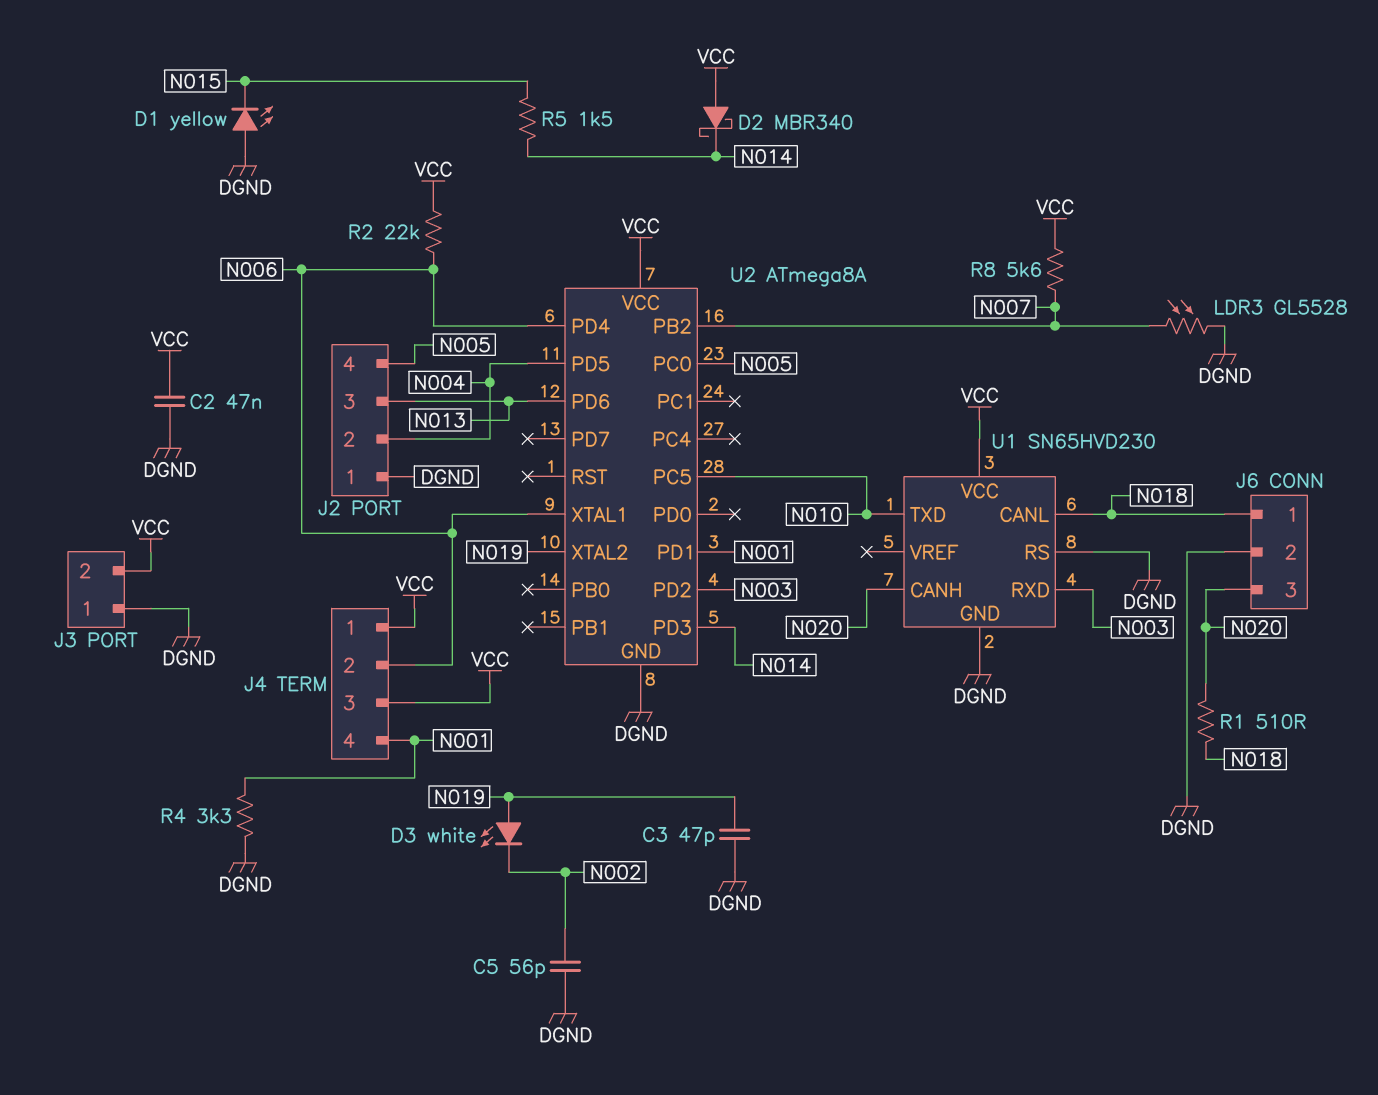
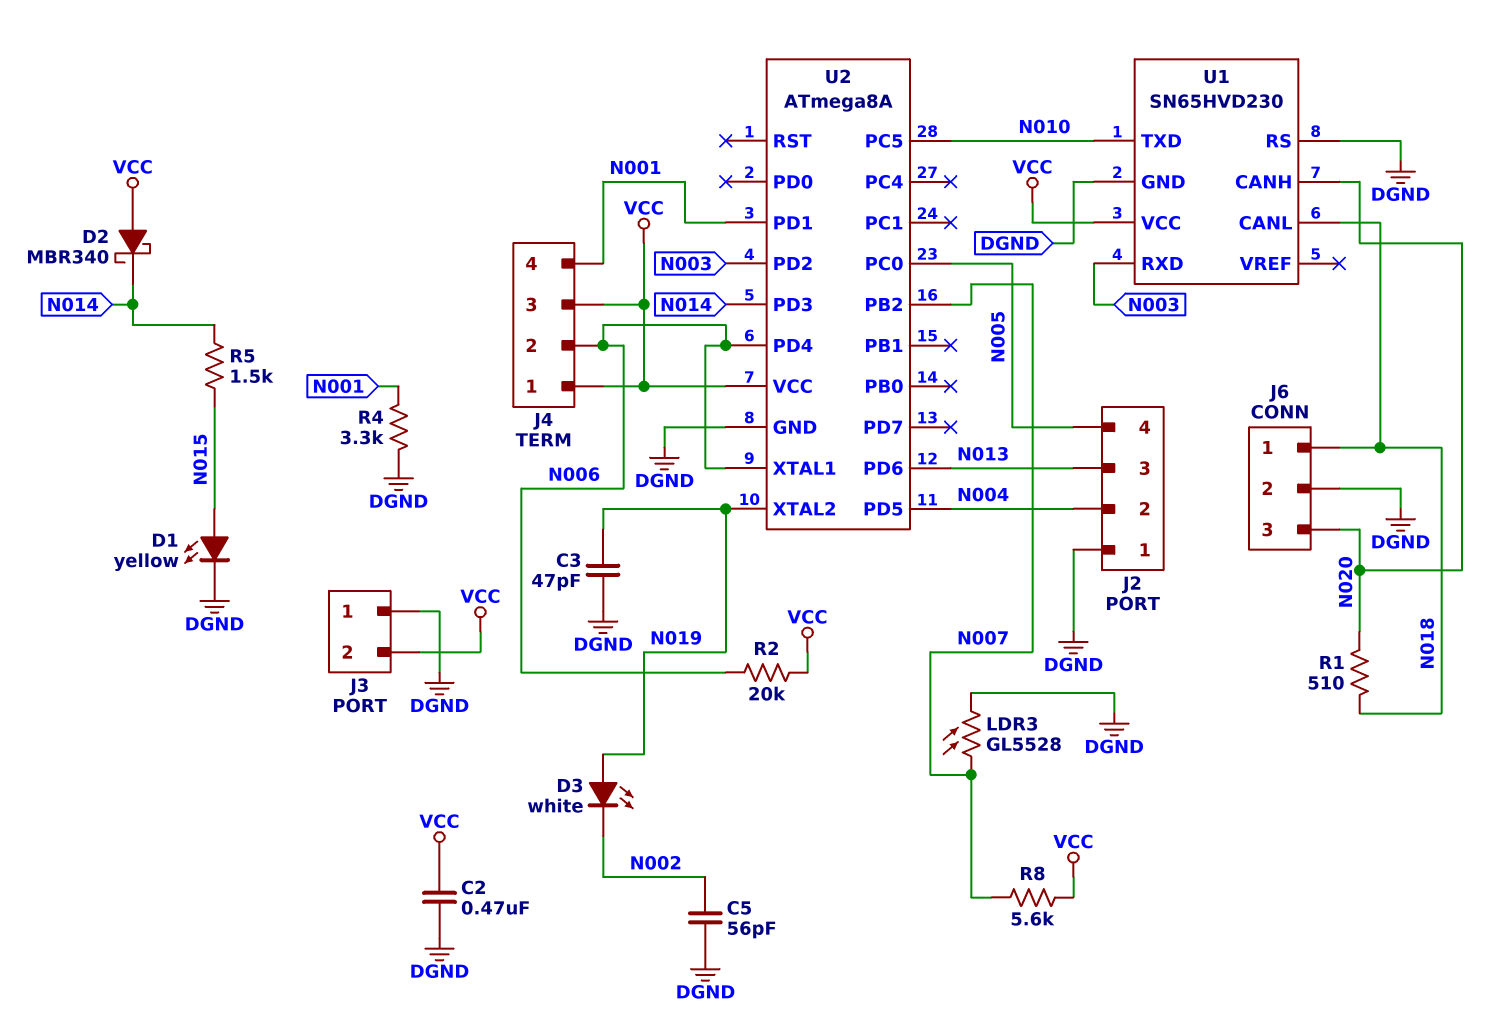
C2: 47nF (DGND, VCC) -> 470nF (DGND, VCC)
D1: LED yellow (A DGND, K N015) -> LED yellow (A N015, K DGND)
R2: 22k (N006, VCC) -> 20k (N006, VCC)

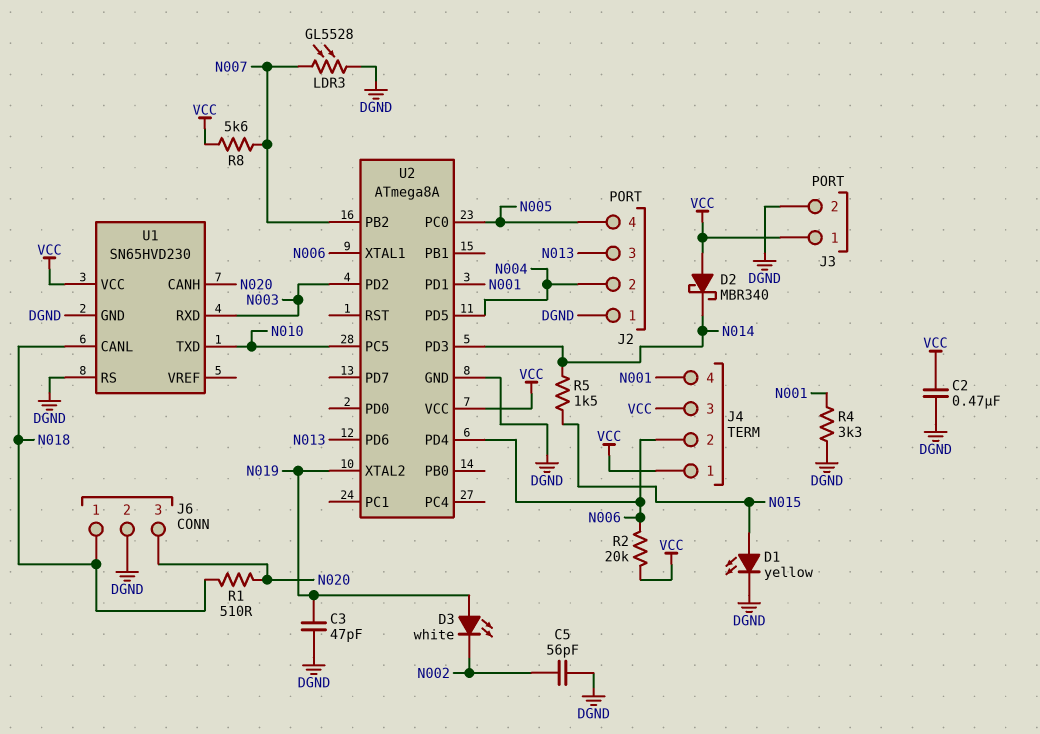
J3 pin 1: DGND -> VCC
J3 pin 2: VCC -> DGND

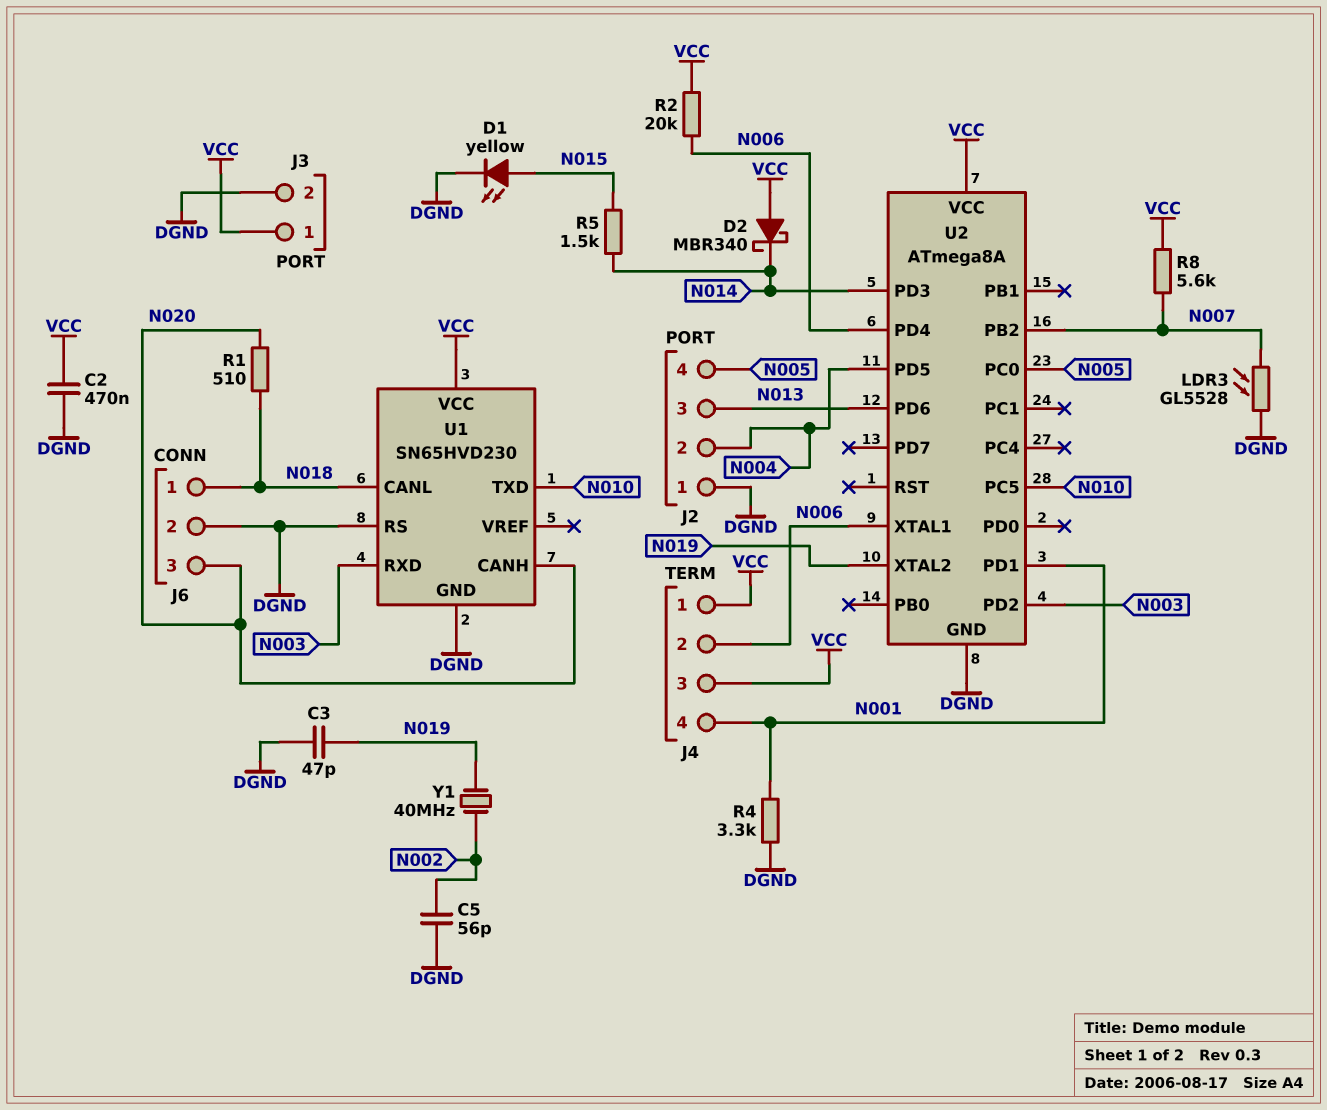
D3: LED white (A N019, K N002) -> none
Y1: none -> 40MHz (N002, N019)

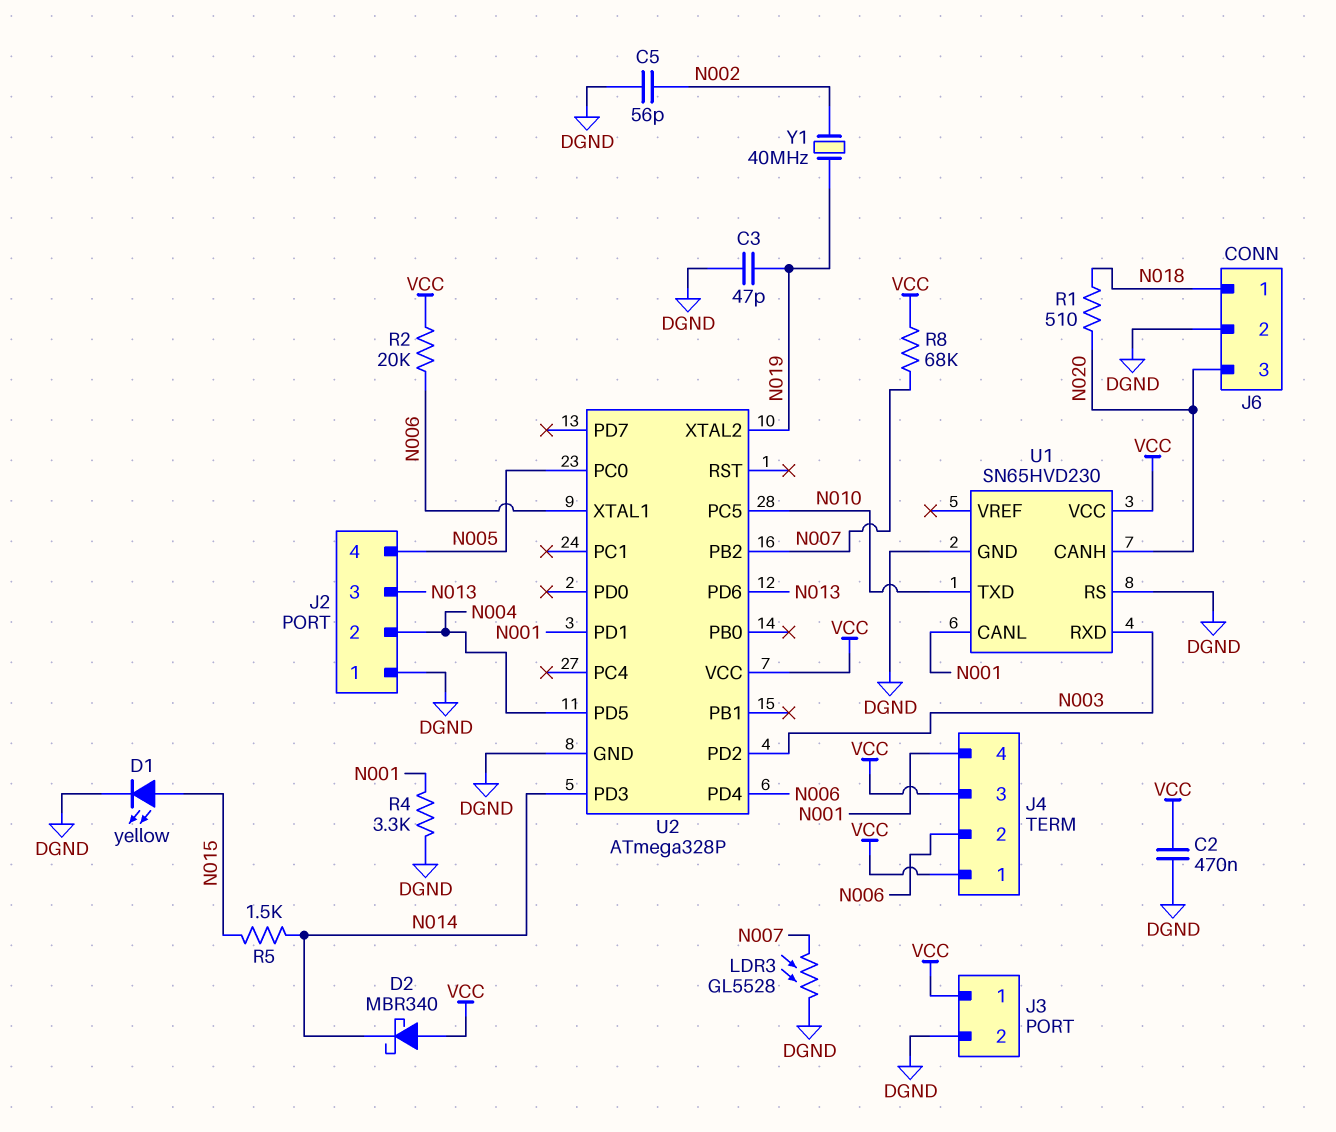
R8: 5.6k (N007, VCC) -> 68k (N007, VCC)
U1 pin CANL: N018 -> N001
U2: ATmega8A -> ATmega328P

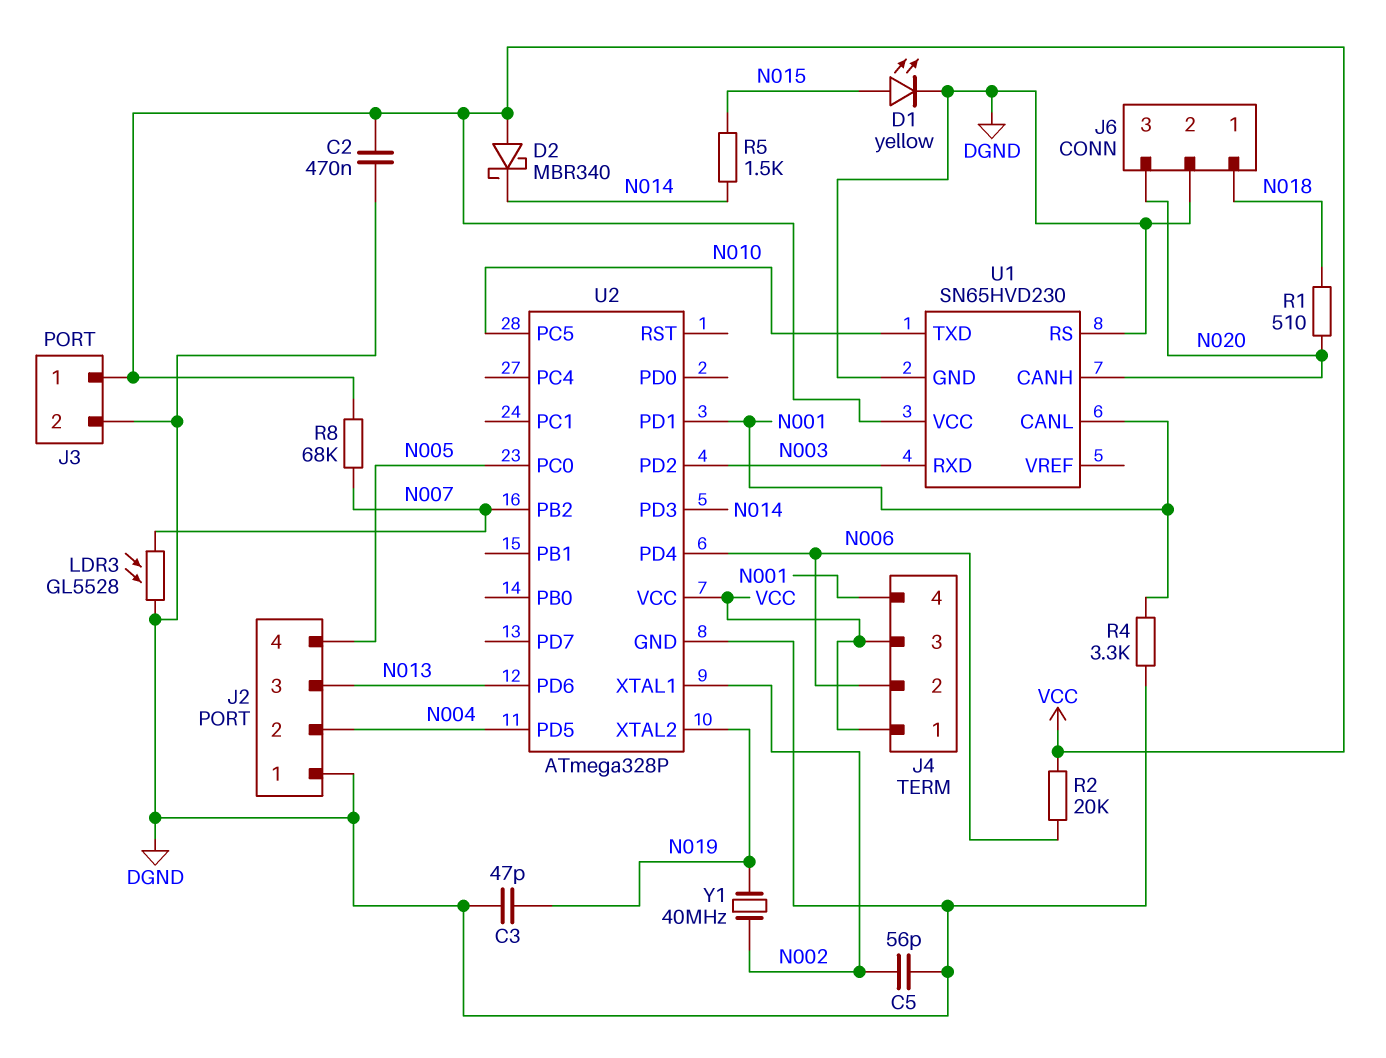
U2 pin XTAL1: N006 -> N002

